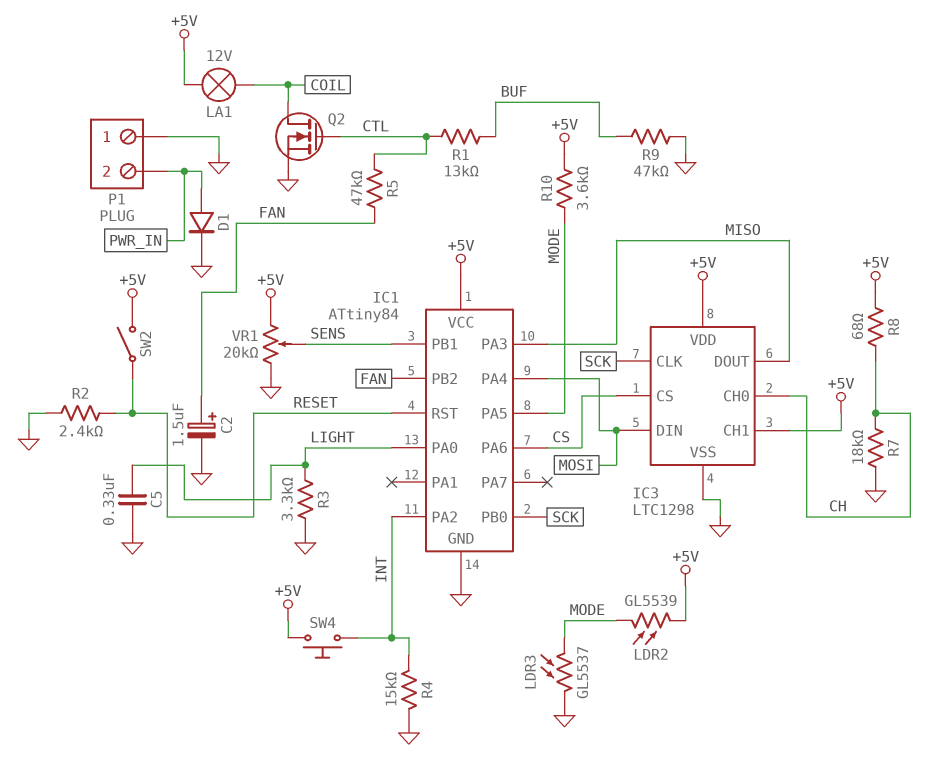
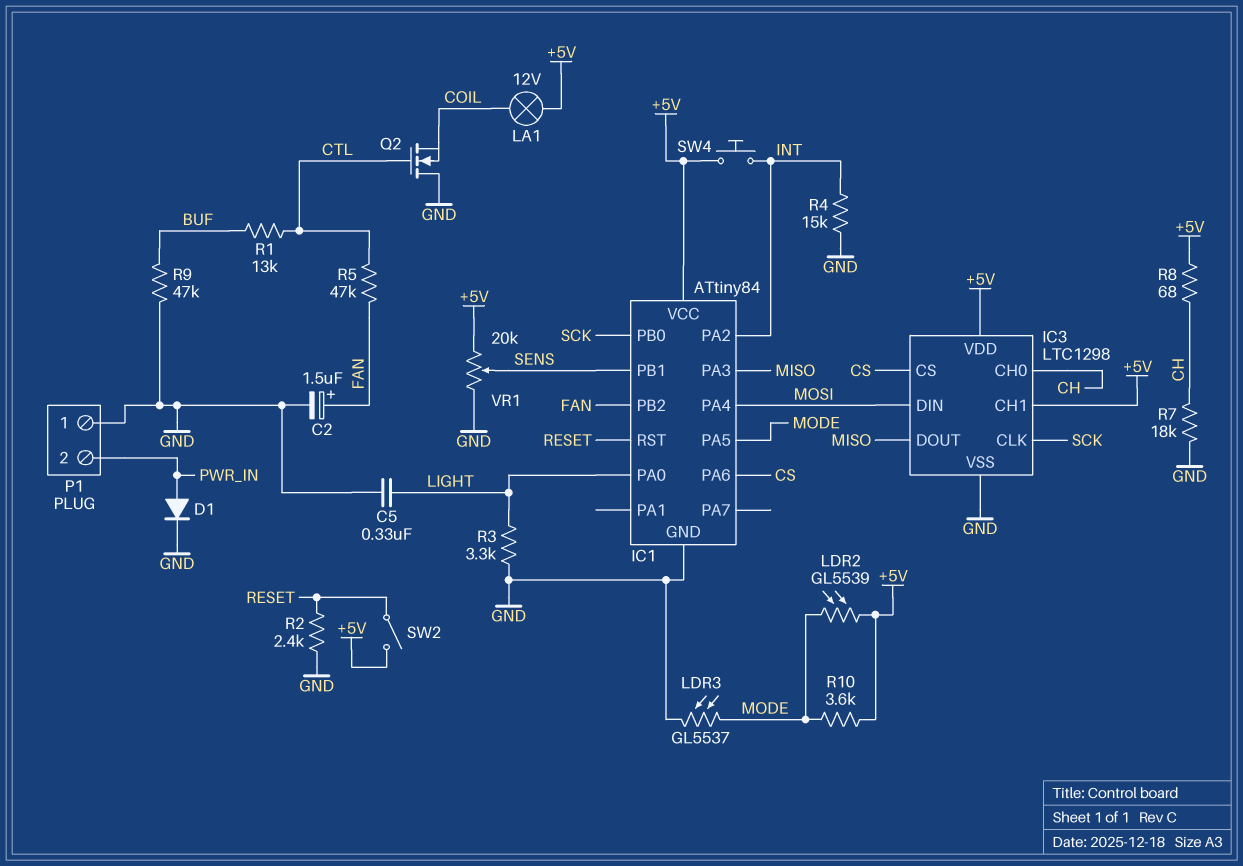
Q2: NMOS (G CTL, D COIL, S GND) -> NMOS (G CTL, D GND, S COIL)

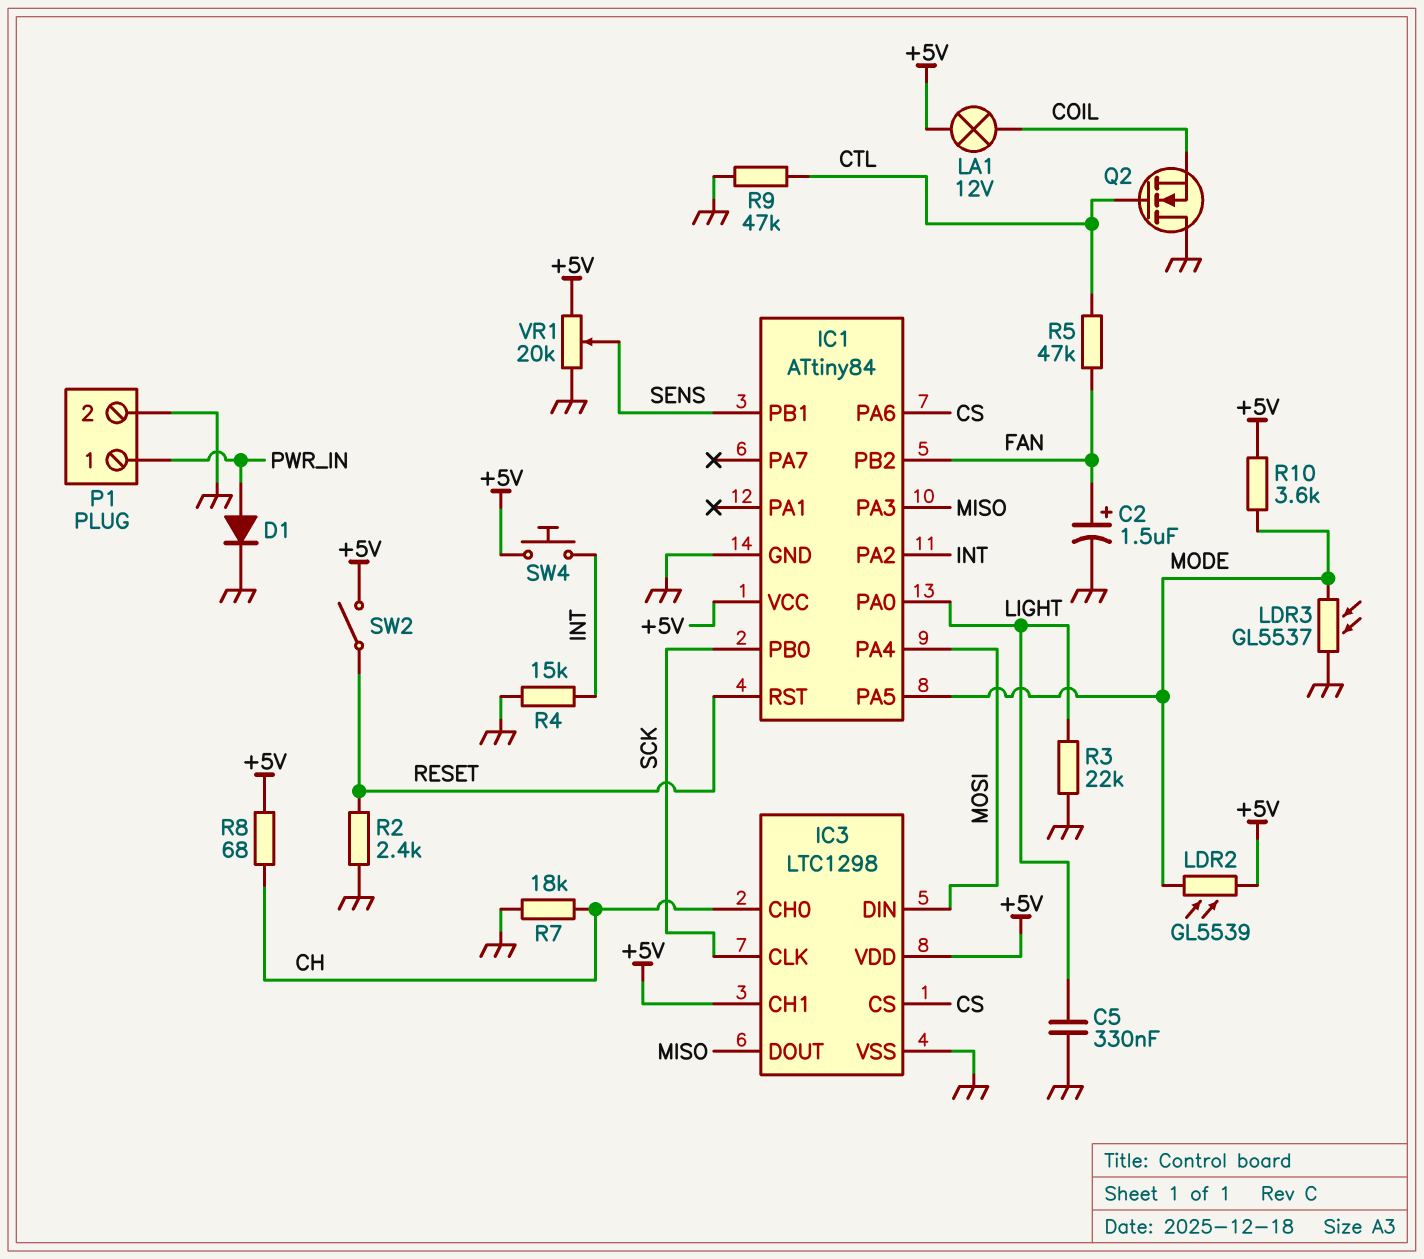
P1 pin 1: GND -> PWR_IN
P1 pin 2: PWR_IN -> GND
R1: 13k (BUF, CTL) -> none
R3: 3.3k (GND, LIGHT) -> 22k (GND, LIGHT)
R9: 47k (BUF, GND) -> 47k (CTL, GND)

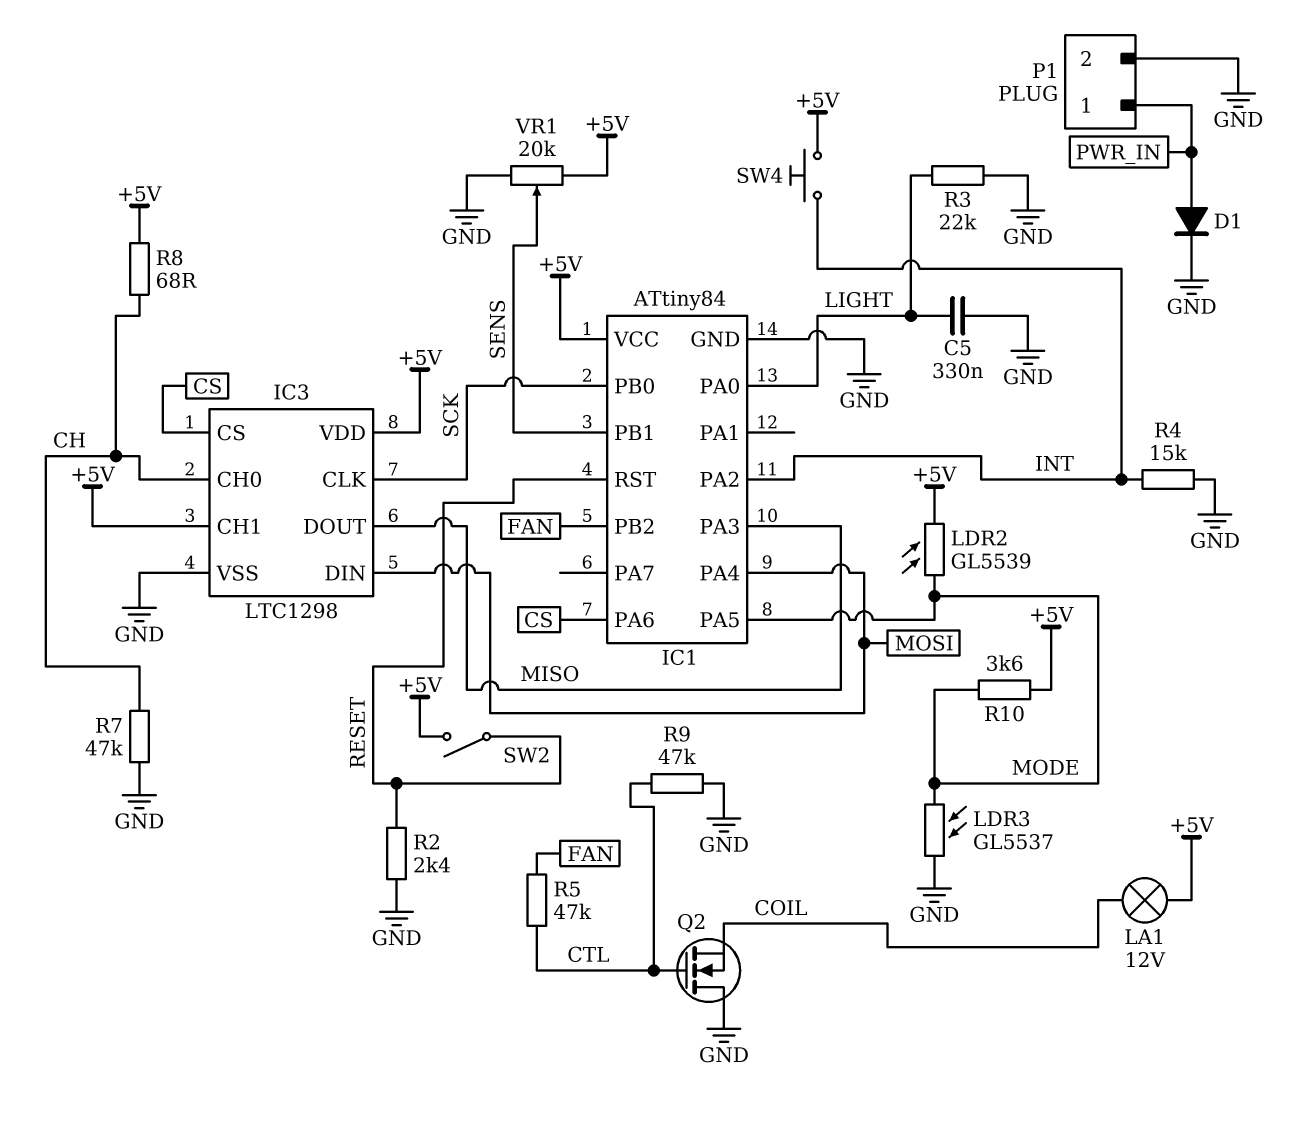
C2: 1.5uF (plus FAN, minus GND) -> none
R7: 18k (CH, GND) -> 47k (CH, GND)

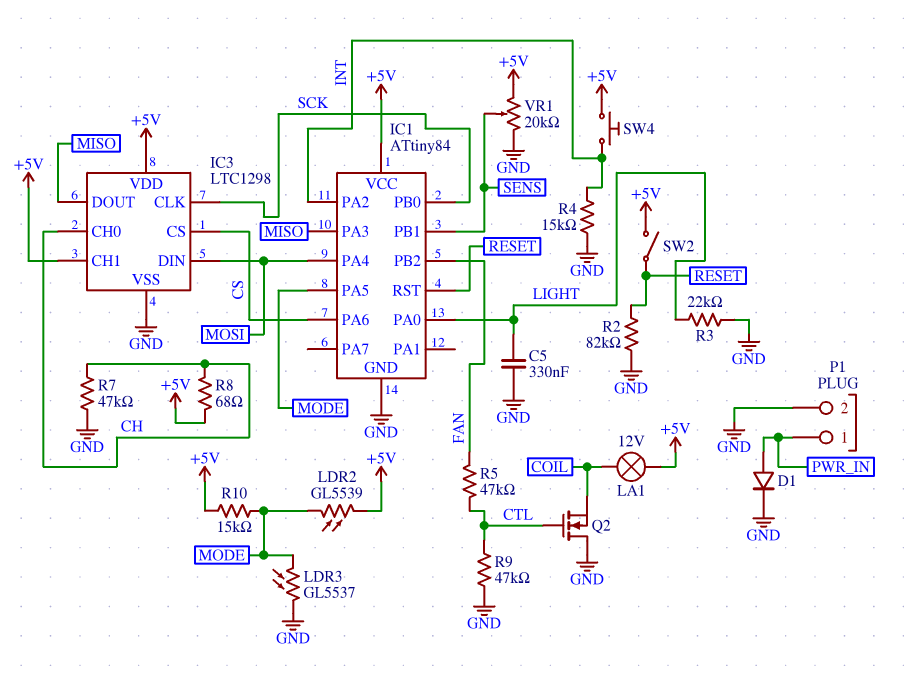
R2: 2.4k (GND, RESET) -> 82k (GND, RESET)
R10: 3.6k (+5V, MODE) -> 15k (+5V, MODE)

